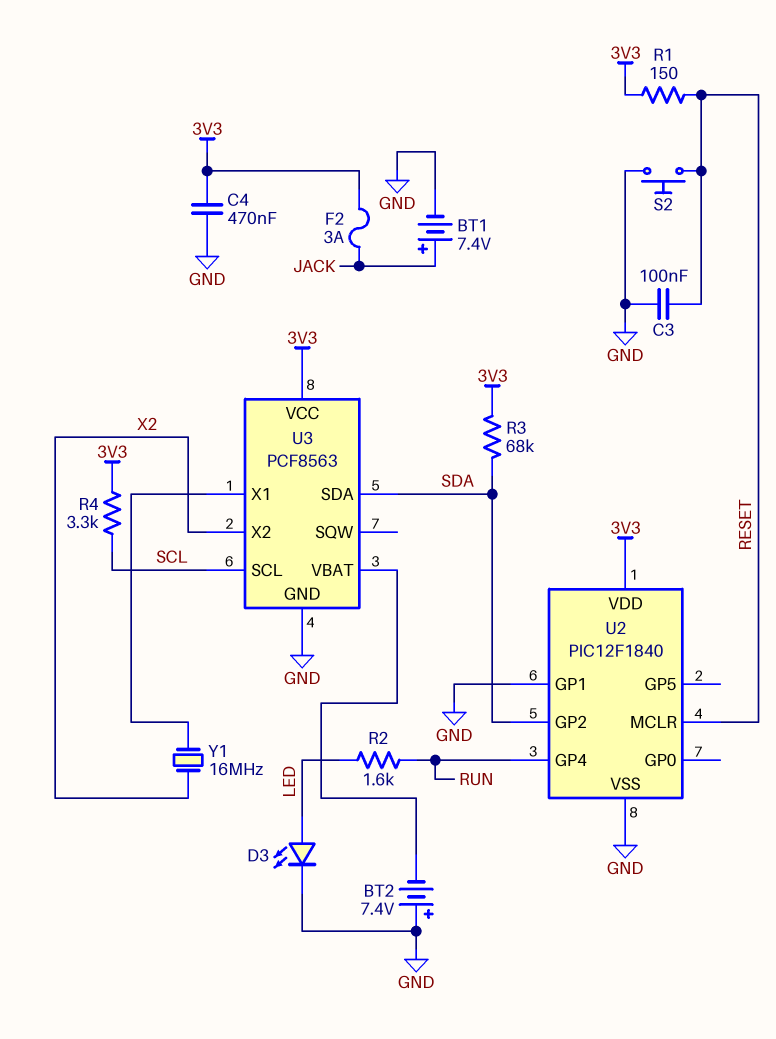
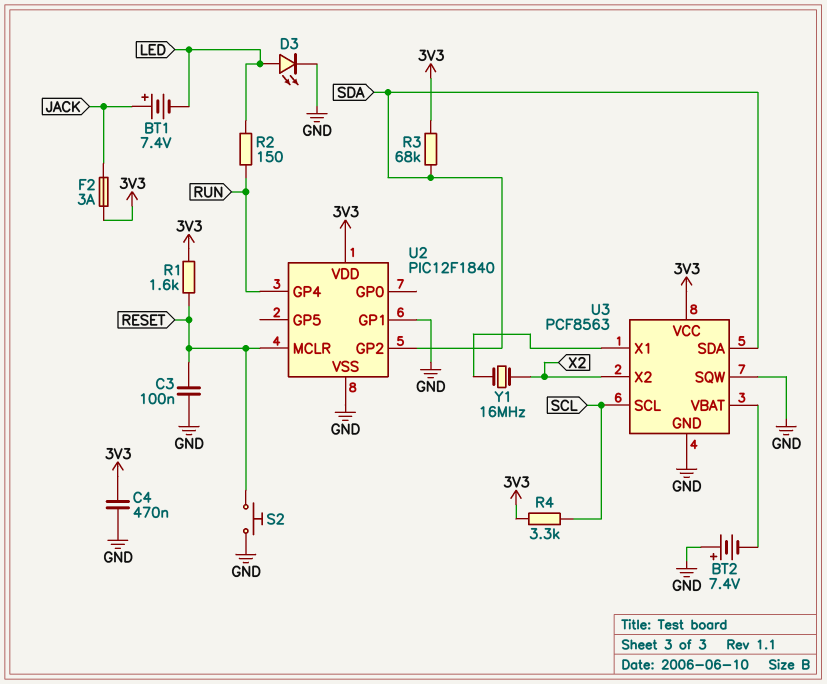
BT1: 7.4V (plus JACK, minus GND) -> 7.4V (plus JACK, minus LED)
R1: 150 (3V3, RESET) -> 1.6k (3V3, RESET)
R2: 1.6k (LED, RUN) -> 150 (LED, RUN)
U3 pin SQW: none -> GND

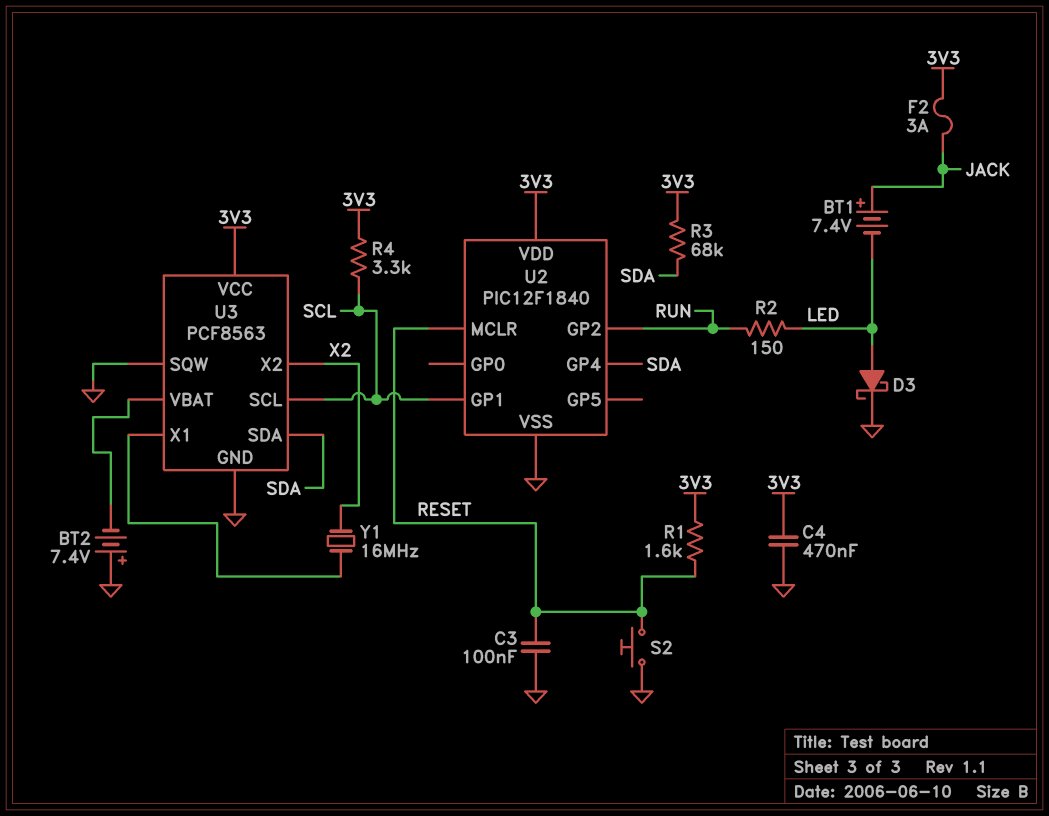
D3: LED (A LED, K GND) -> schottky (A LED, K GND)
U2 pin GP1: GND -> SCL
U2 pin GP2: SDA -> RUN
U2 pin GP4: RUN -> SDA

